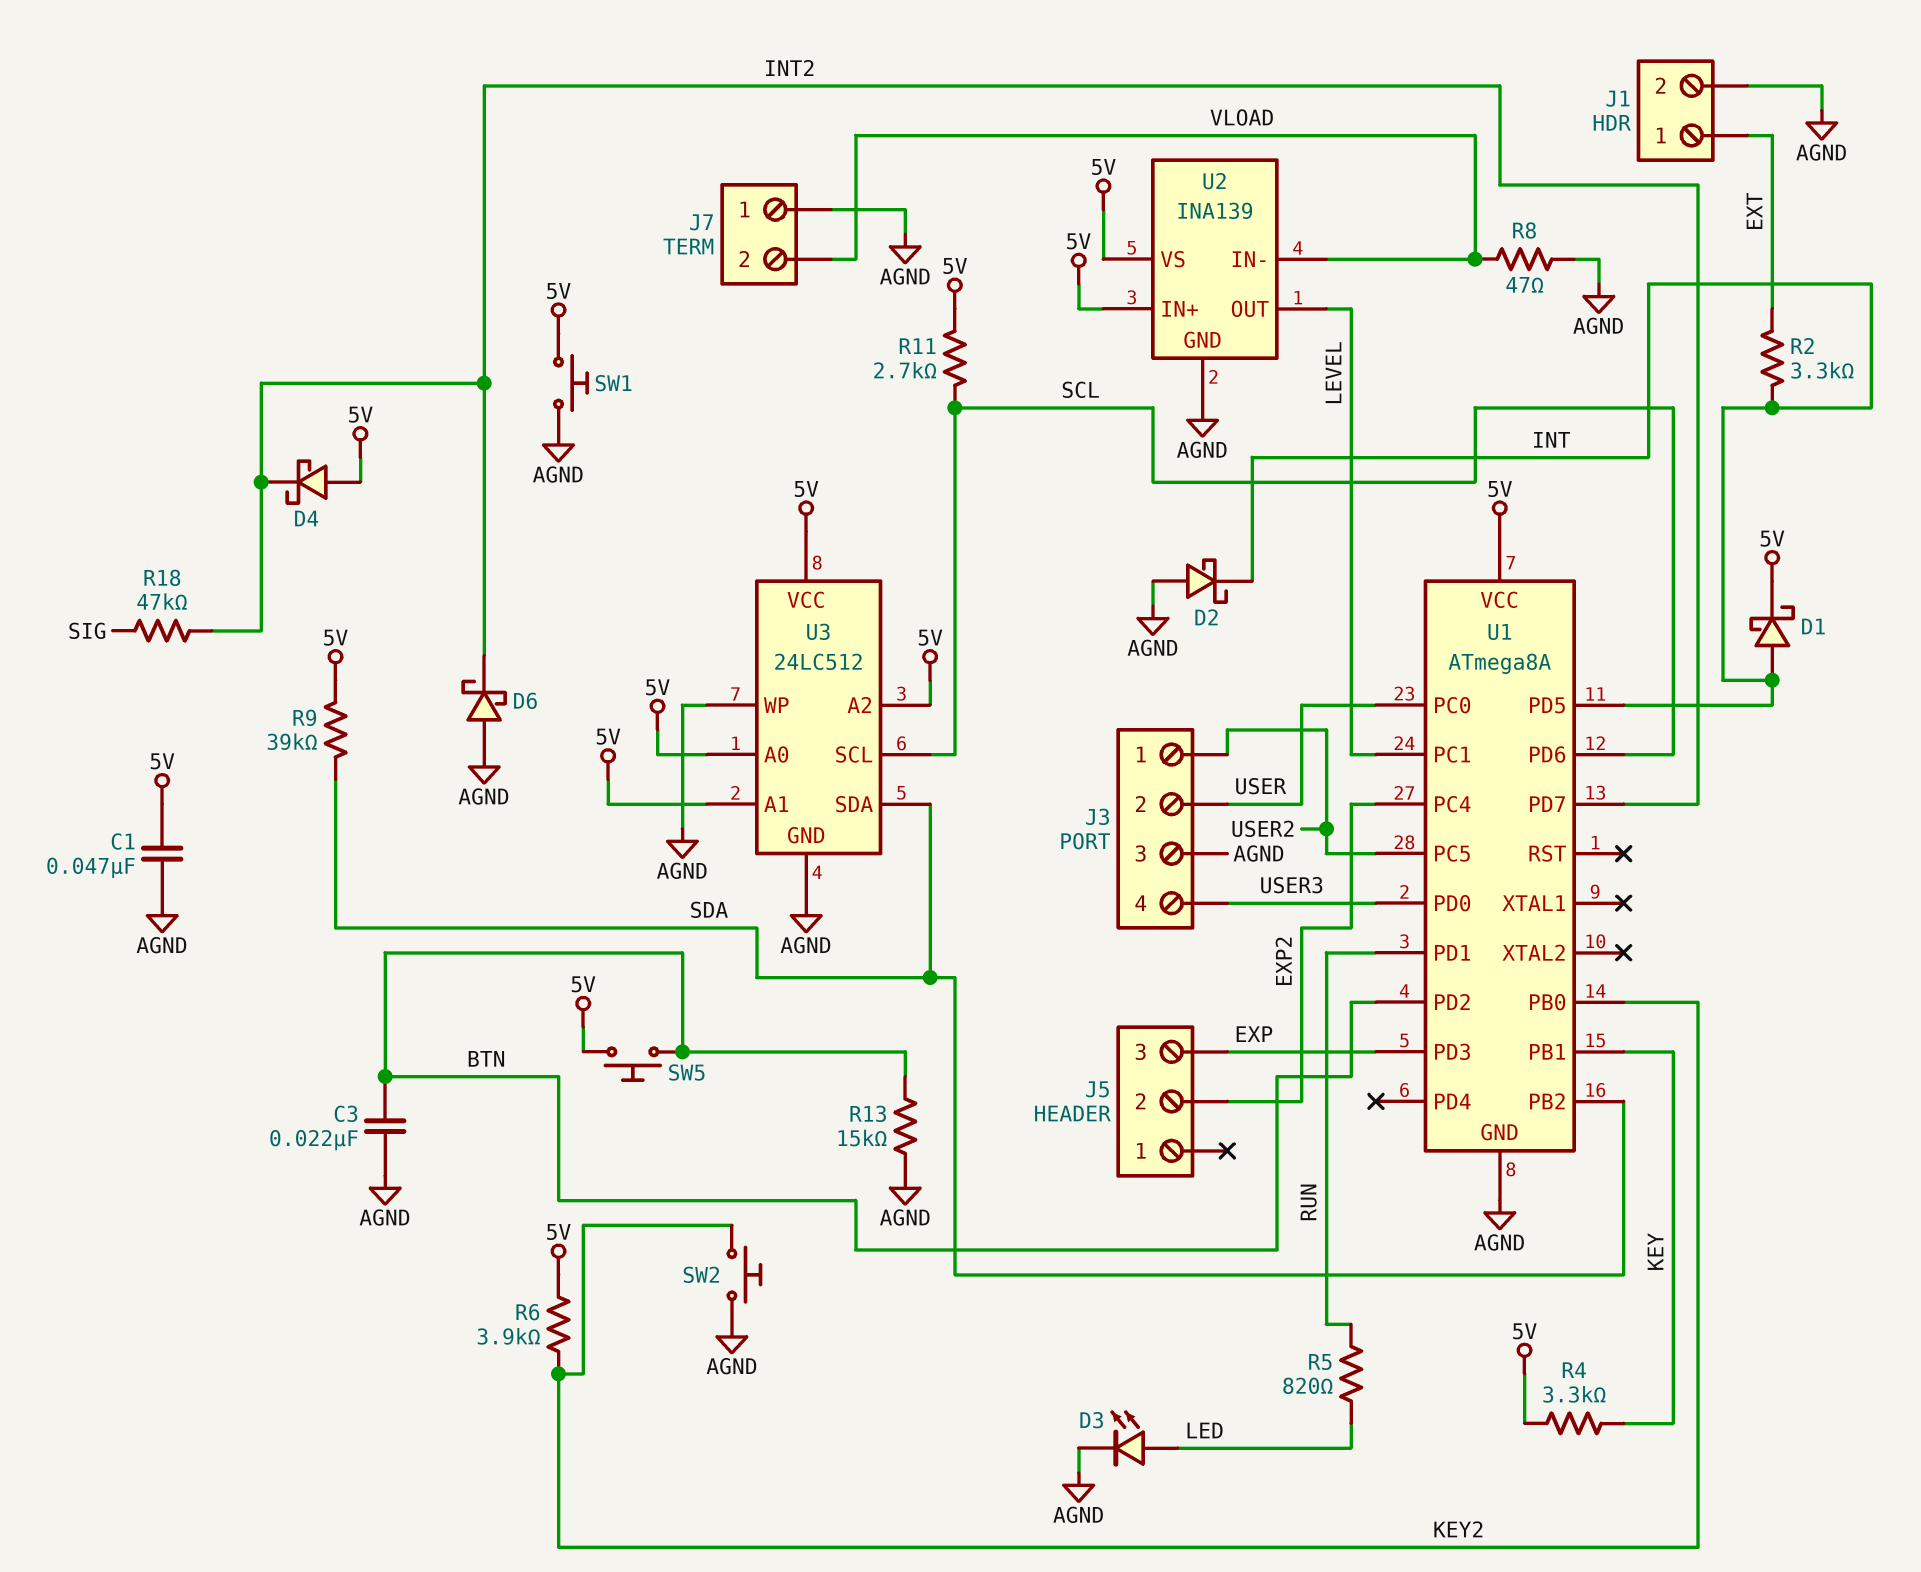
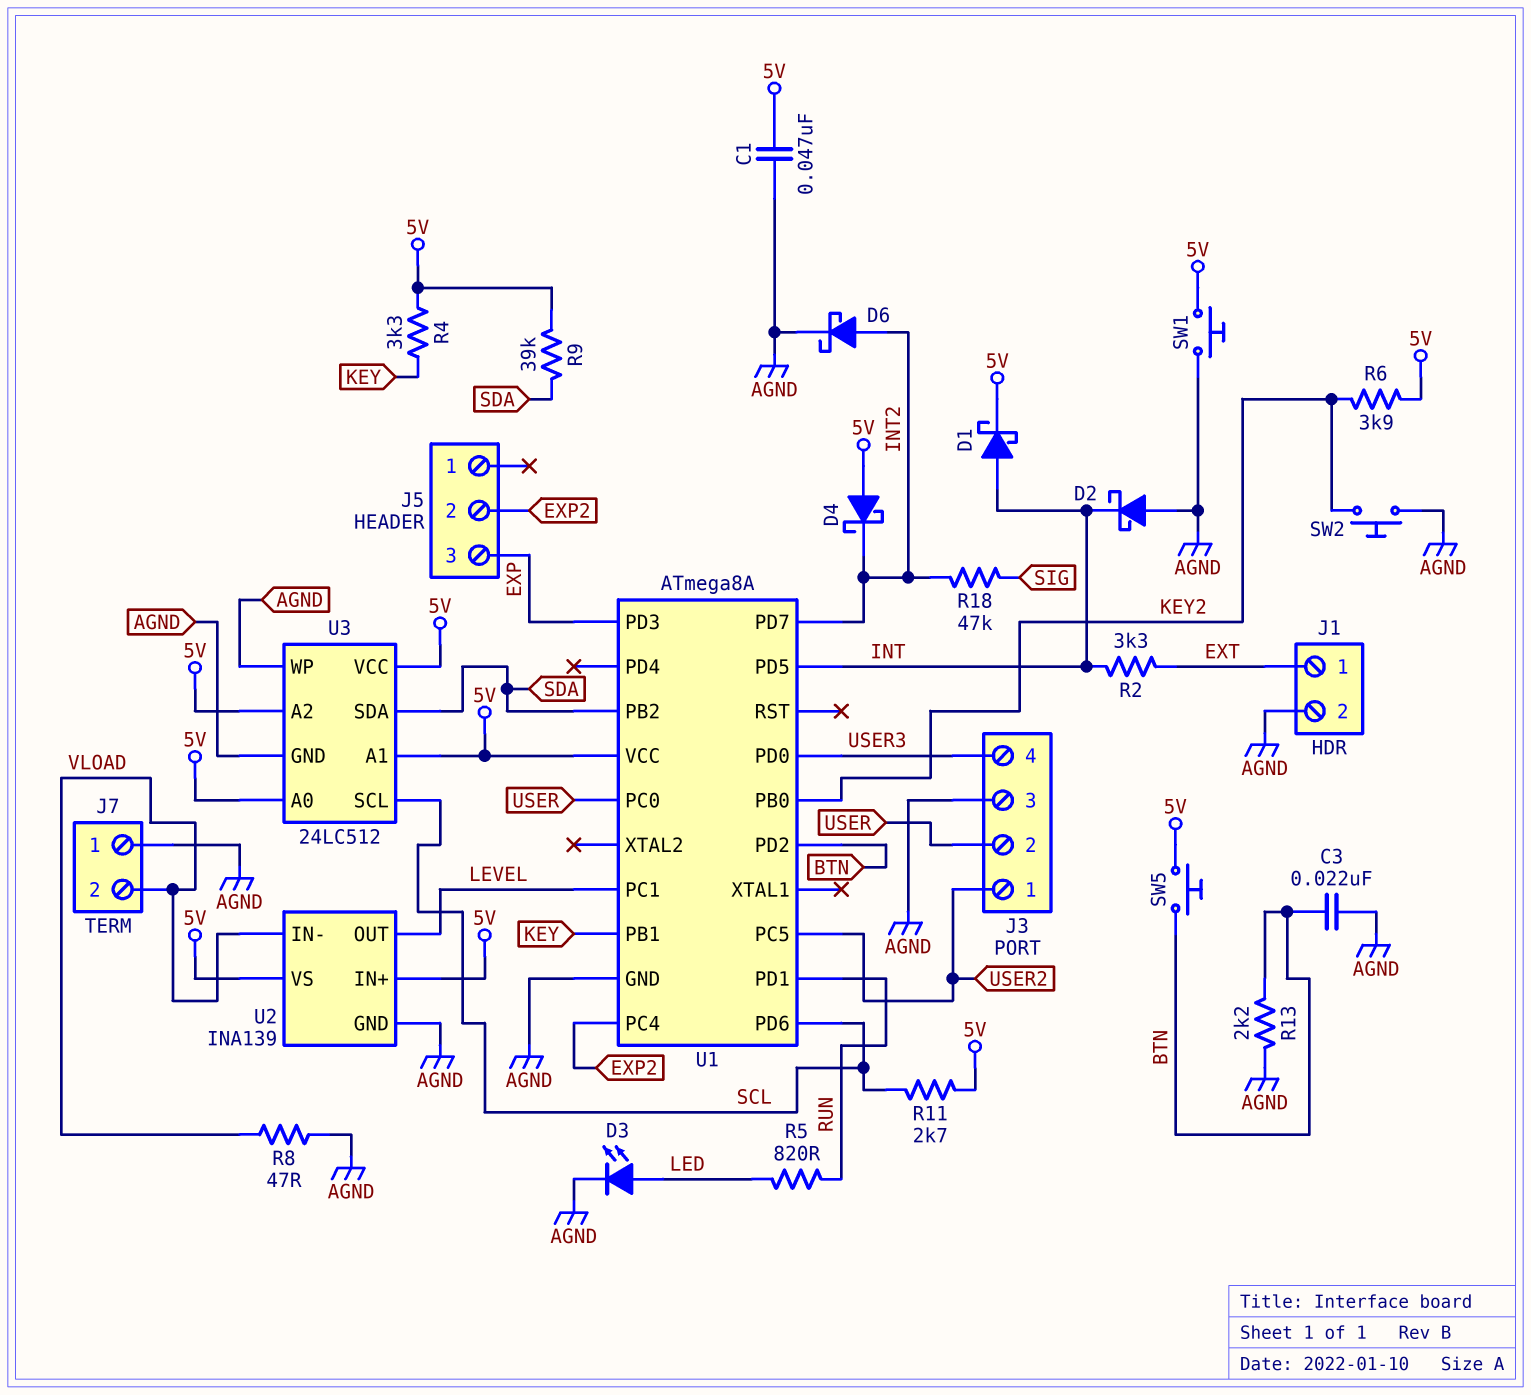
D6: schottky (A AGND, K INT2) -> schottky (A INT2, K AGND)
R13: 15k (AGND, BTN) -> 2.2k (AGND, BTN)

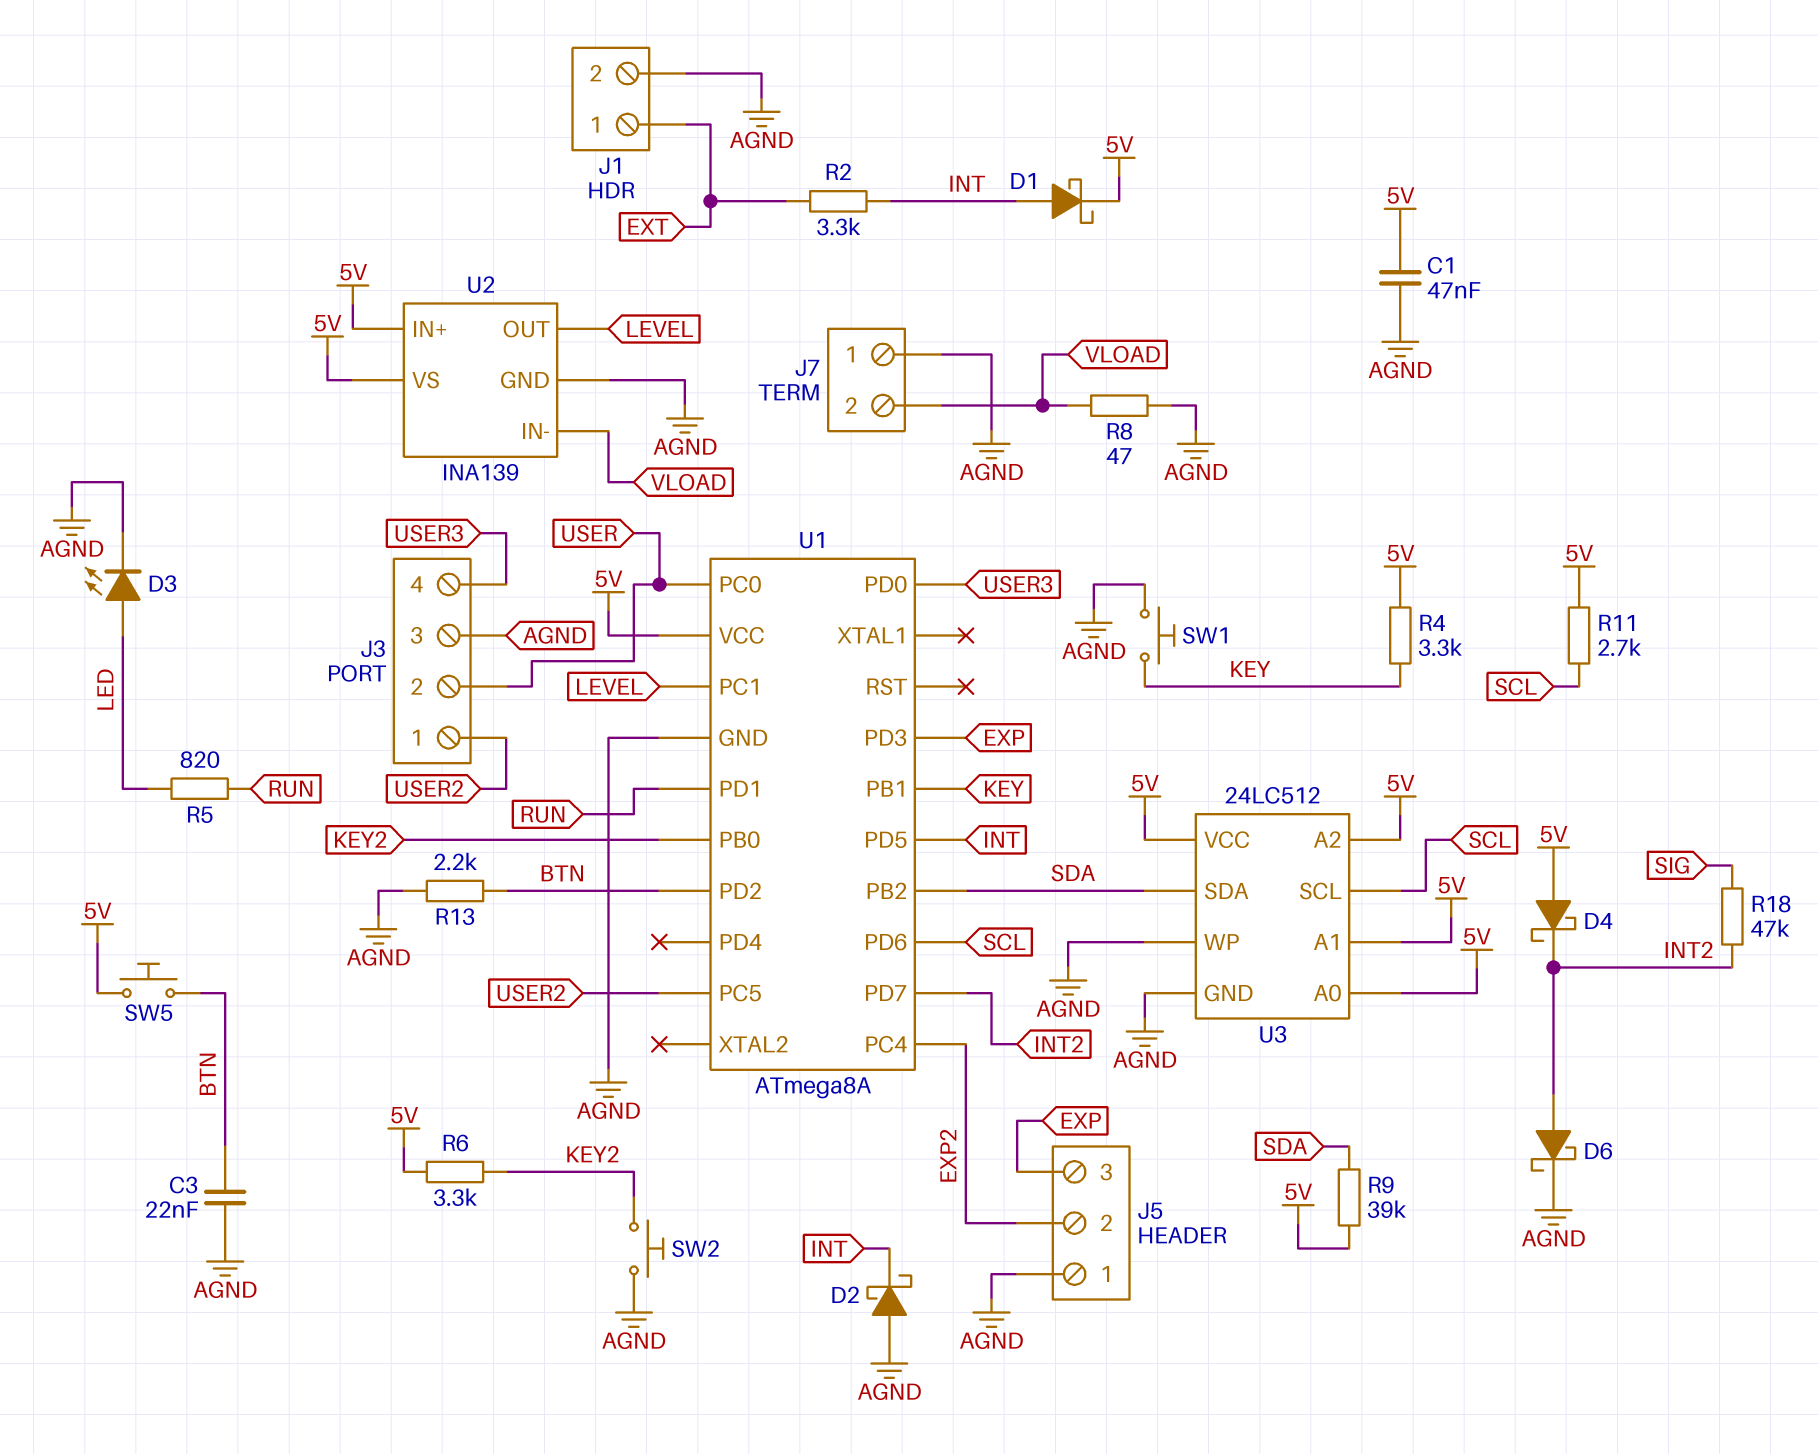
J5 pin 1: none -> AGND
R6: 3.9k (5V, KEY2) -> 3.3k (5V, KEY2)
SW1: button (5V, AGND) -> button (AGND, KEY)

